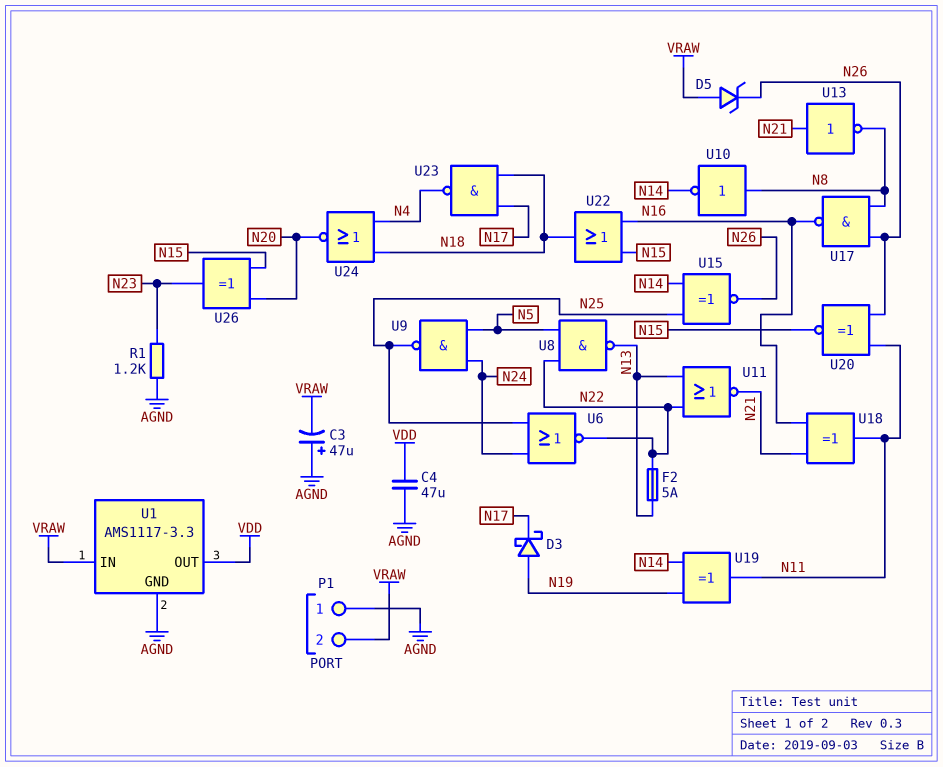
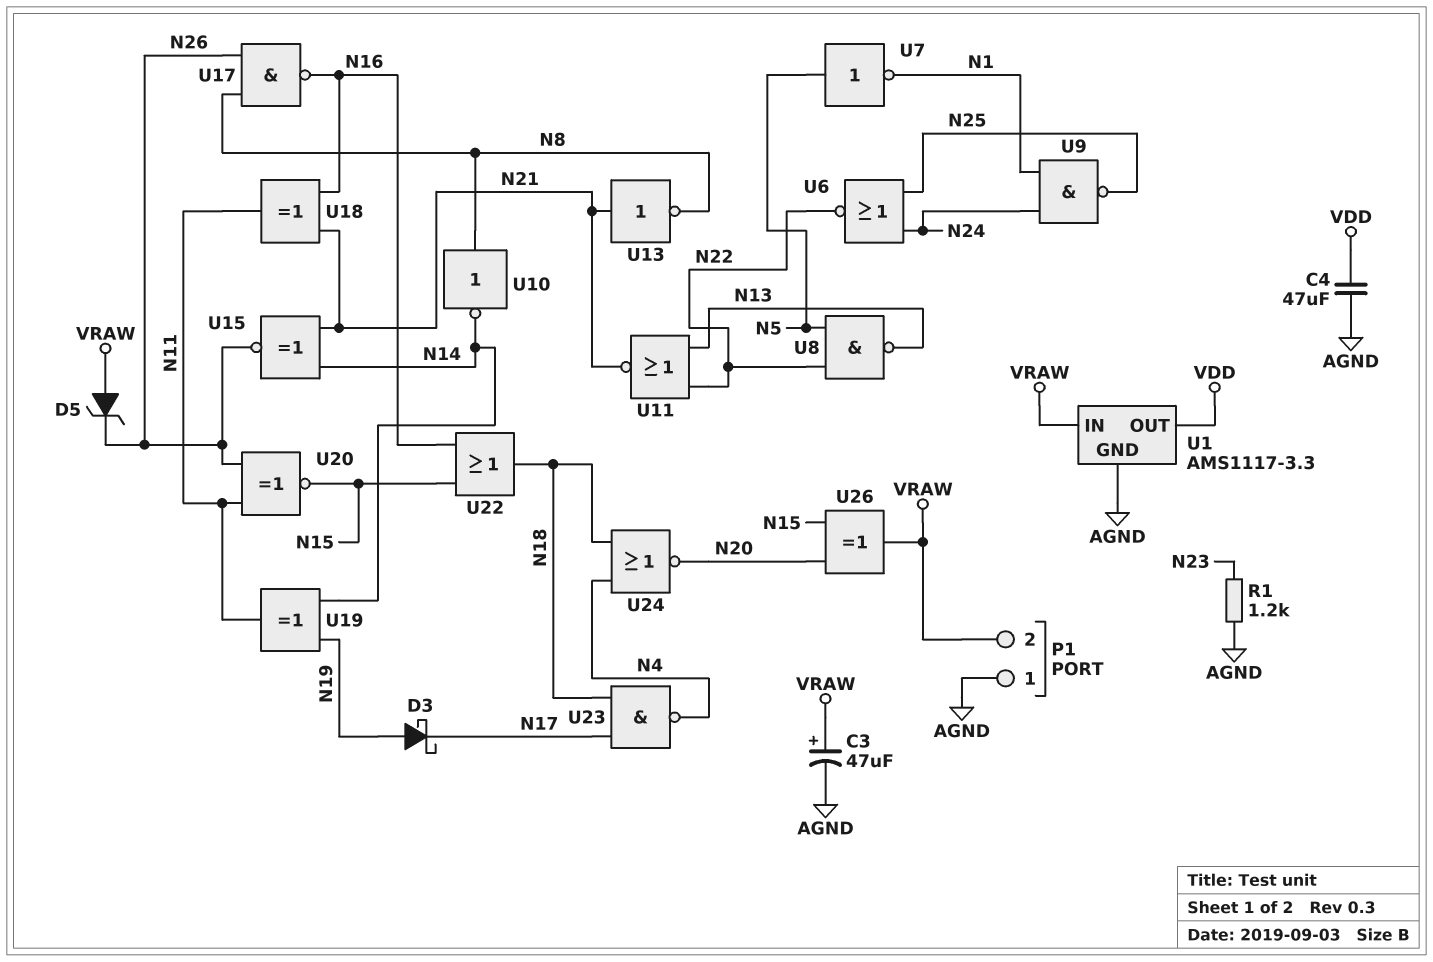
C3: 47uF (plus AGND, minus VRAW) -> 47uF (plus VRAW, minus AGND)
F2: 5A (N13, N22) -> none
U7: none -> NOT (in N5, out N1)
U9: NAND (in N5, in N24, out N25) -> NAND (in N1, in N24, out N25)
U15: XNOR (in N14, in N25, out N26) -> XNOR (in N14, in N21, out N26)
U26: XOR (in N15, in N20, out N23) -> XOR (in N15, in N20, out VRAW)

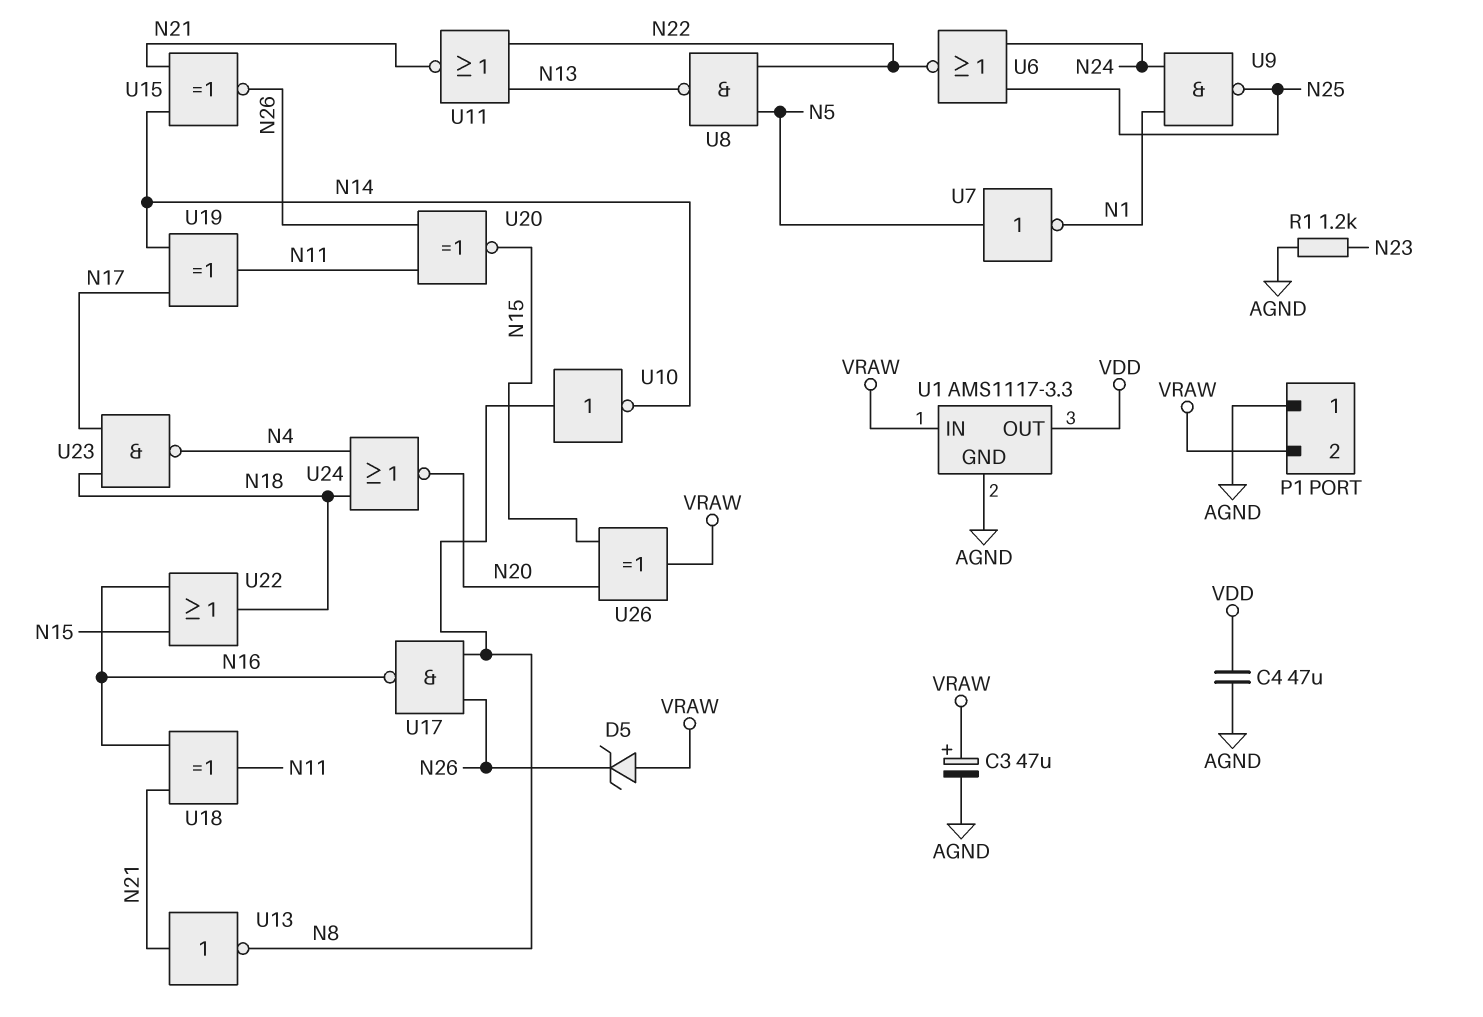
D3: schottky (A N19, K N17) -> none
U19: XOR (in N14, in N19, out N11) -> XOR (in N14, in N17, out N11)

